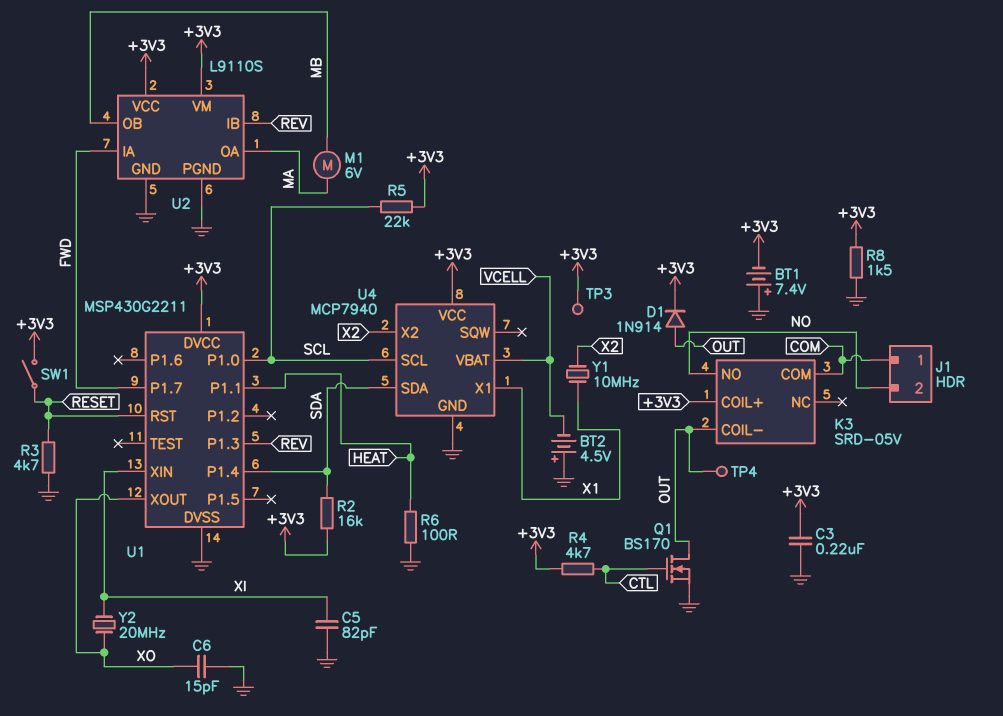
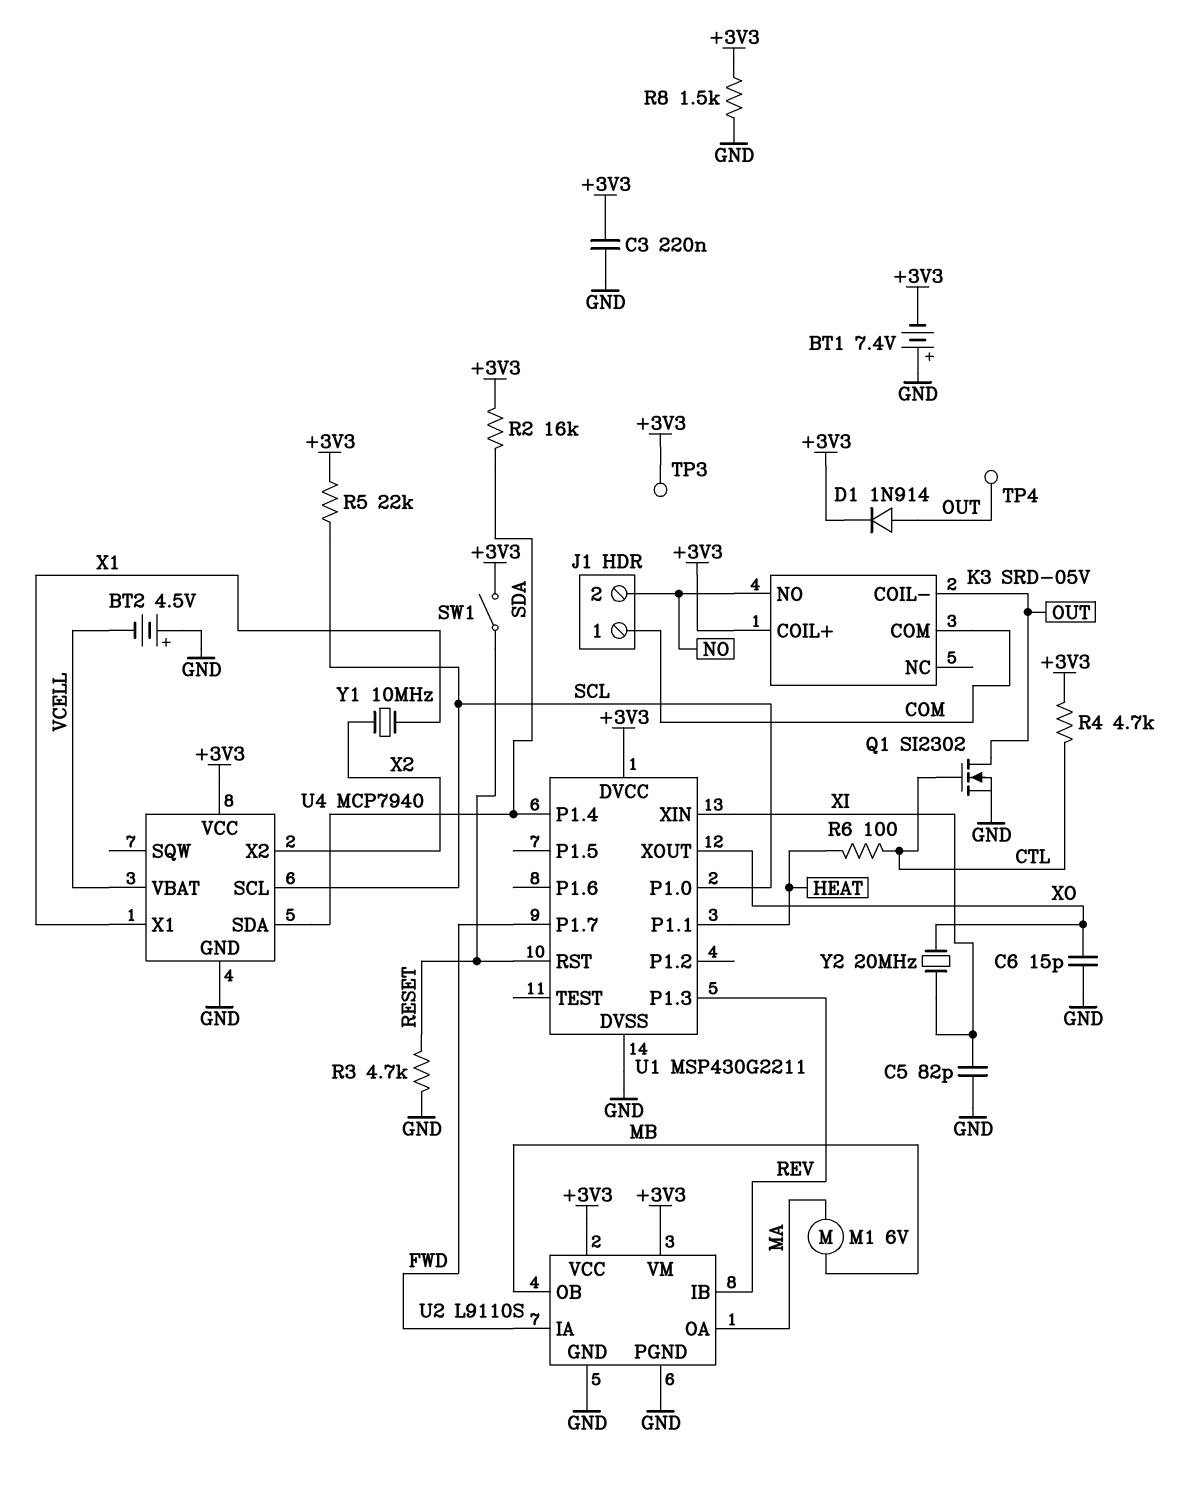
Q1: NMOS BS170 (G CTL, D OUT, S GND) -> NMOS SI2302 (G CTL, D OUT, S GND)
R6: 100 (GND, HEAT) -> 100 (CTL, HEAT)

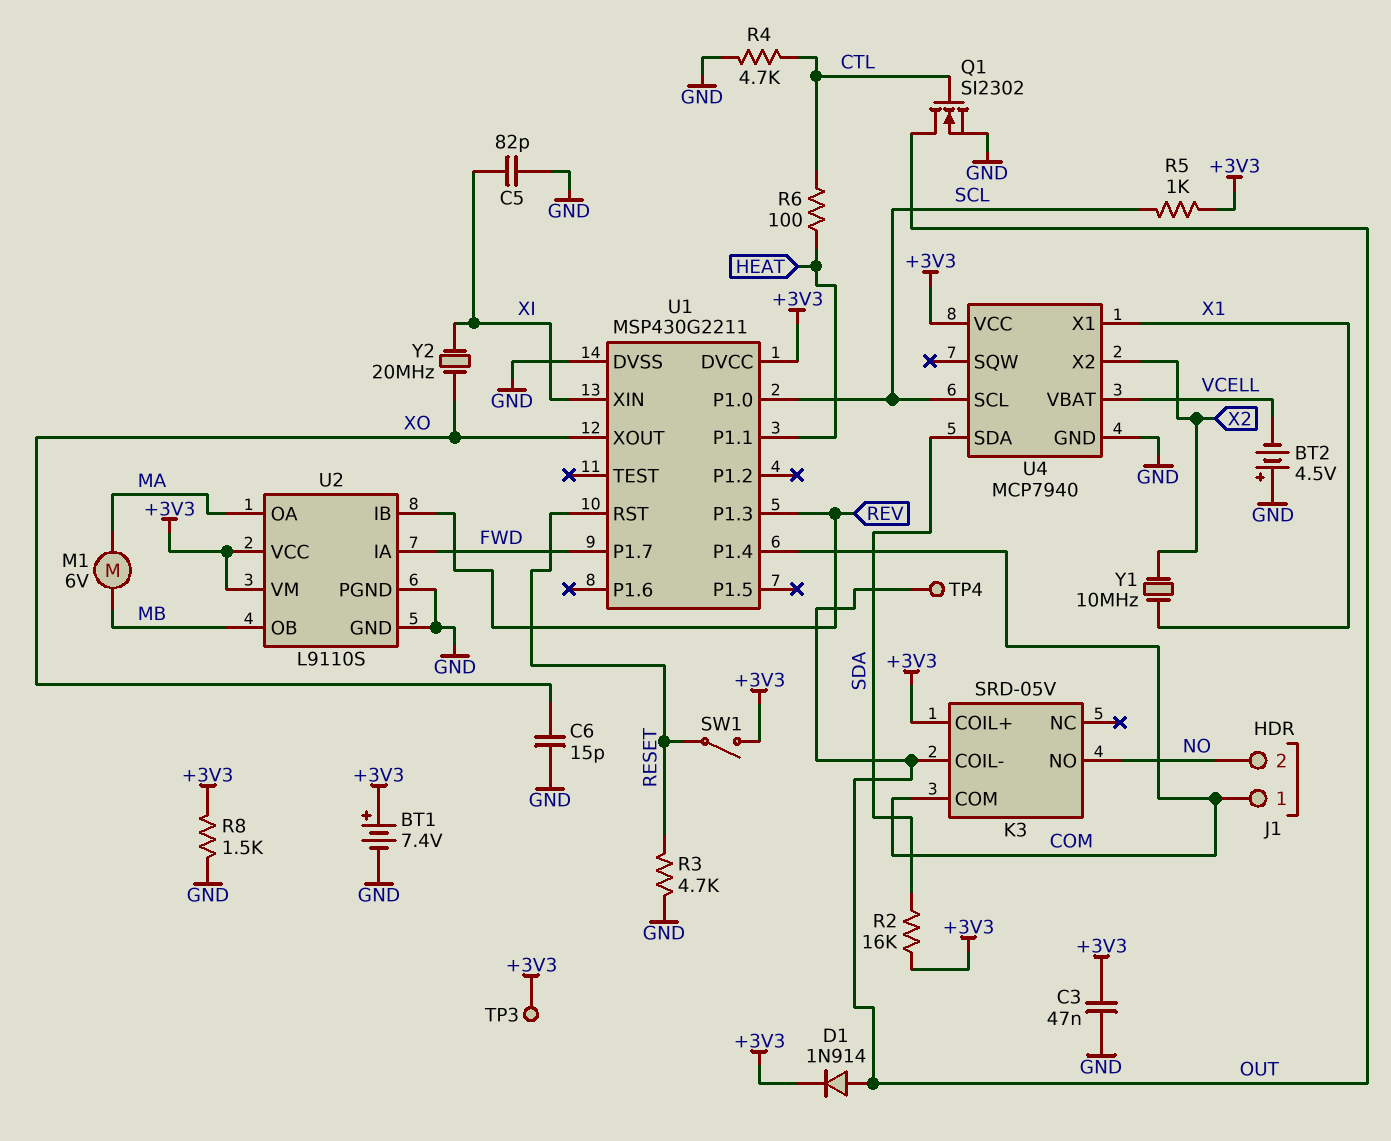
BT1: 7.4V (plus GND, minus +3V3) -> 7.4V (plus +3V3, minus GND)
C3: 220nF (+3V3, GND) -> 47nF (+3V3, GND)
R4: 4.7k (+3V3, CTL) -> 4.7k (CTL, GND)
R5: 22k (+3V3, SCL) -> 1k (+3V3, SCL)
U1 pin P1.4: SDA -> COM

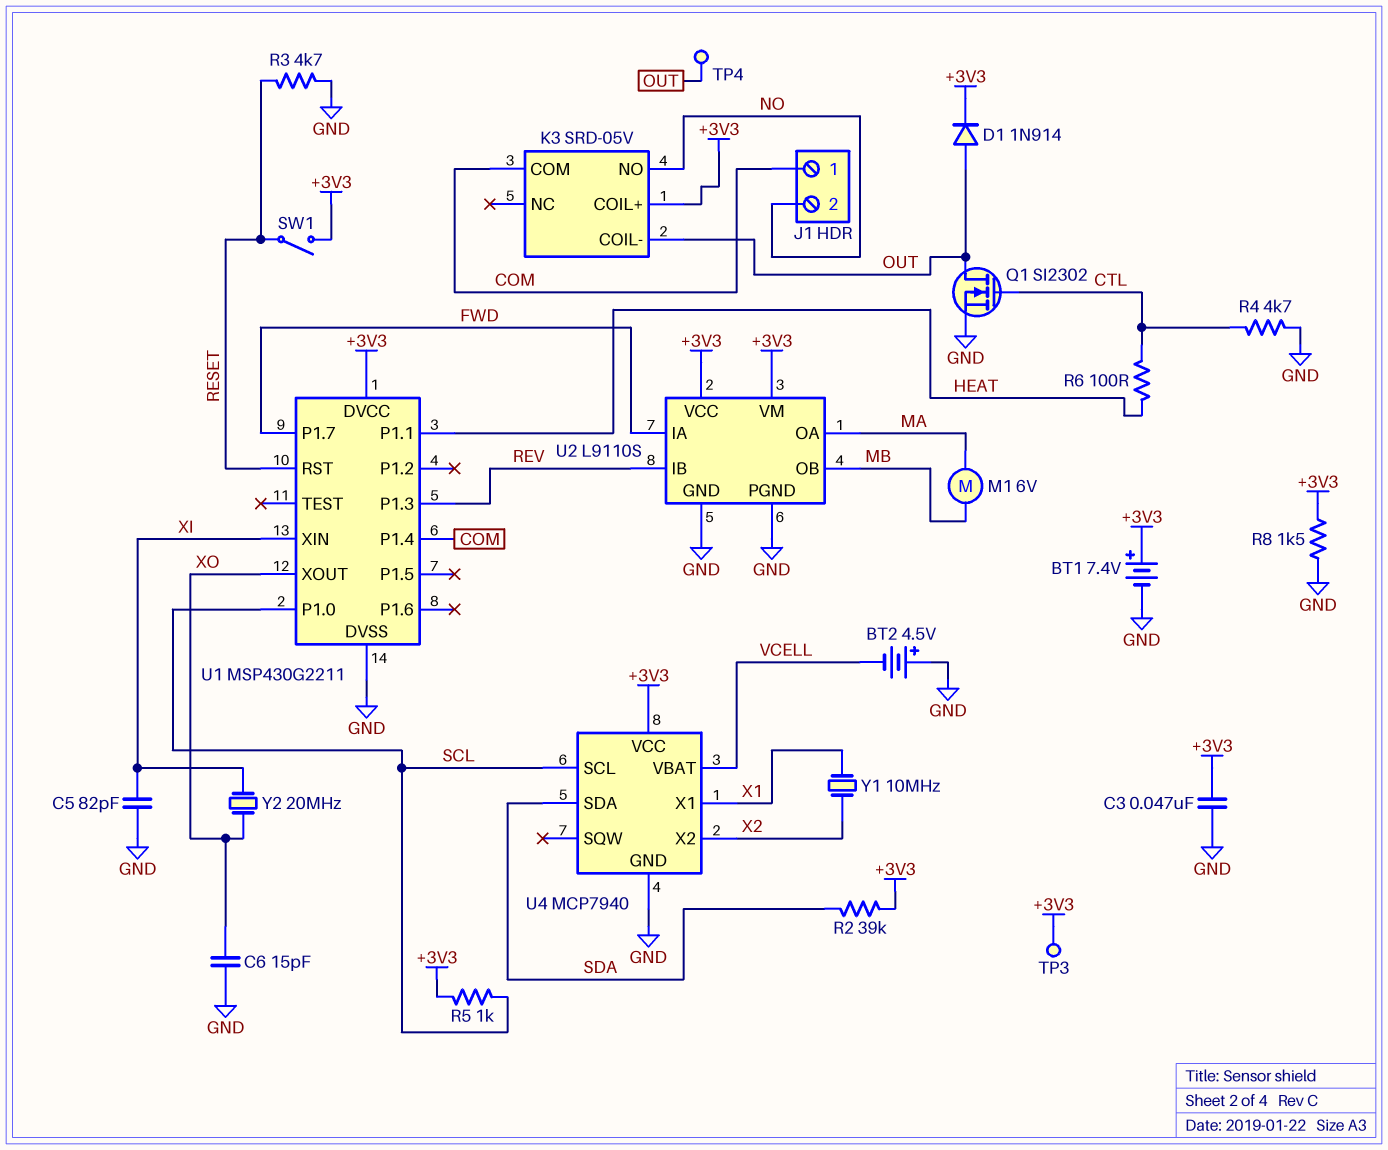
R2: 16k (+3V3, SDA) -> 39k (+3V3, SDA)

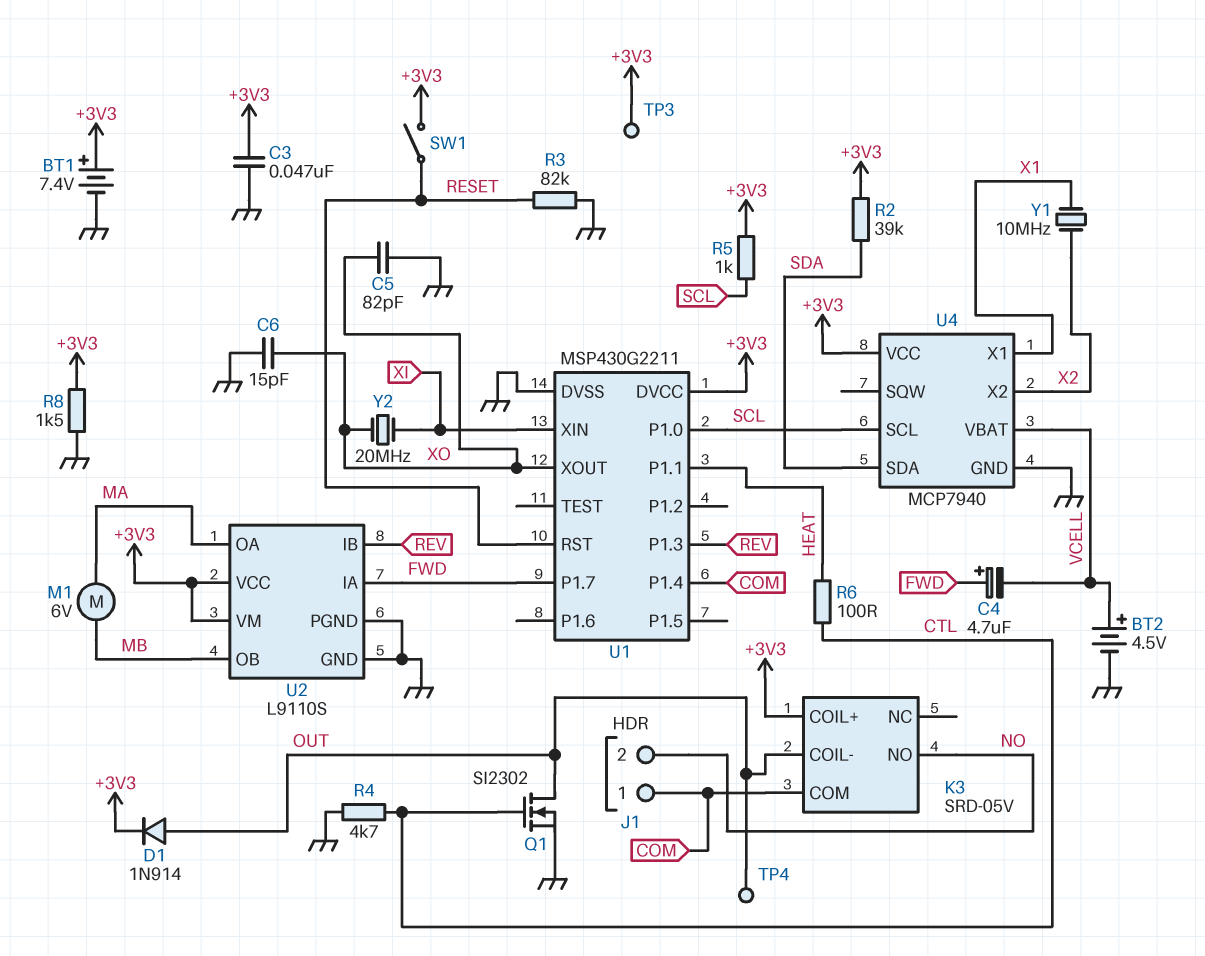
BT2: 4.5V (plus GND, minus VCELL) -> 4.5V (plus VCELL, minus GND)
C4: none -> 4.7uF (plus FWD, minus VCELL)
C5: 82pF (GND, XI) -> 82pF (GND, XO)
R3: 4.7k (GND, RESET) -> 82k (GND, RESET)

